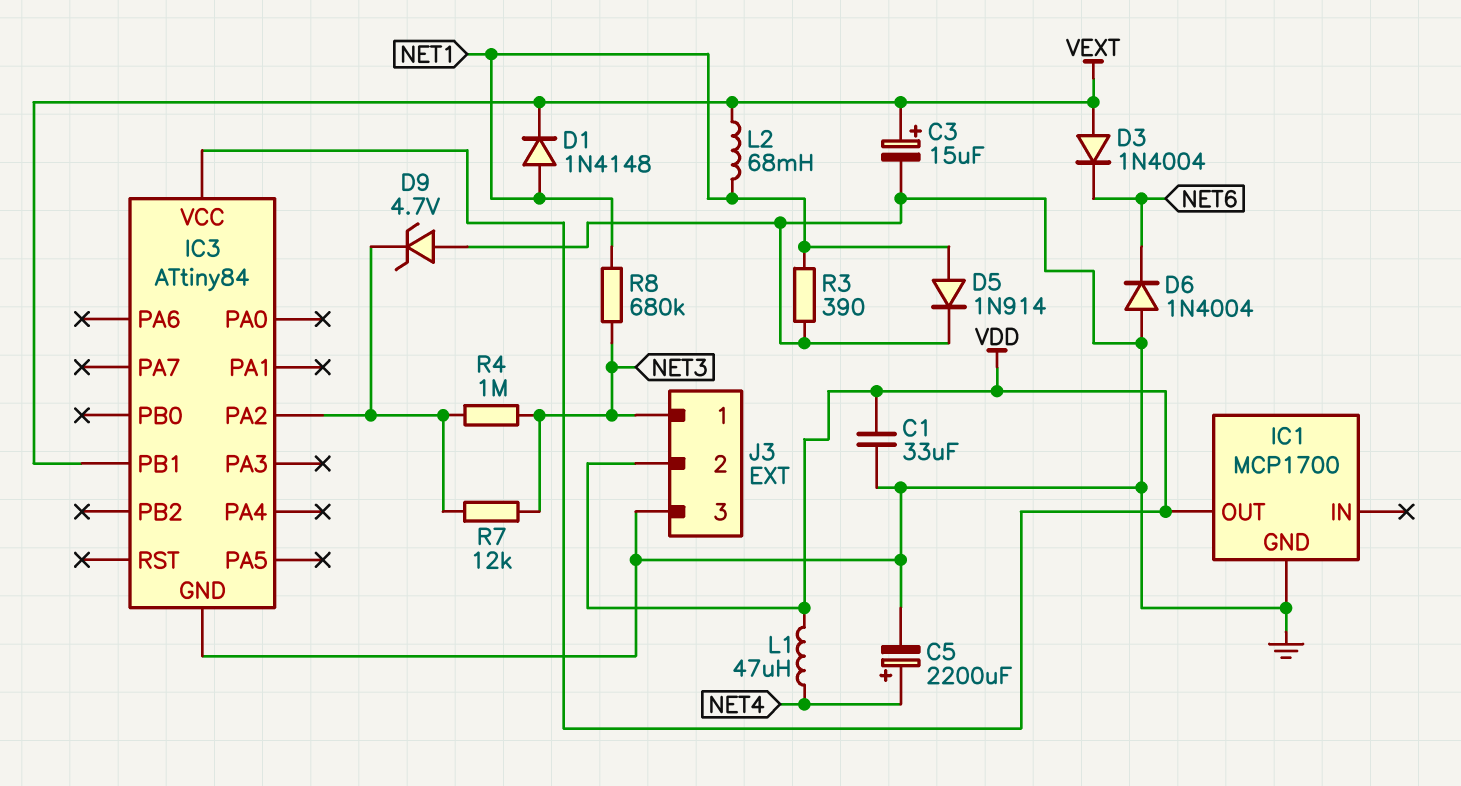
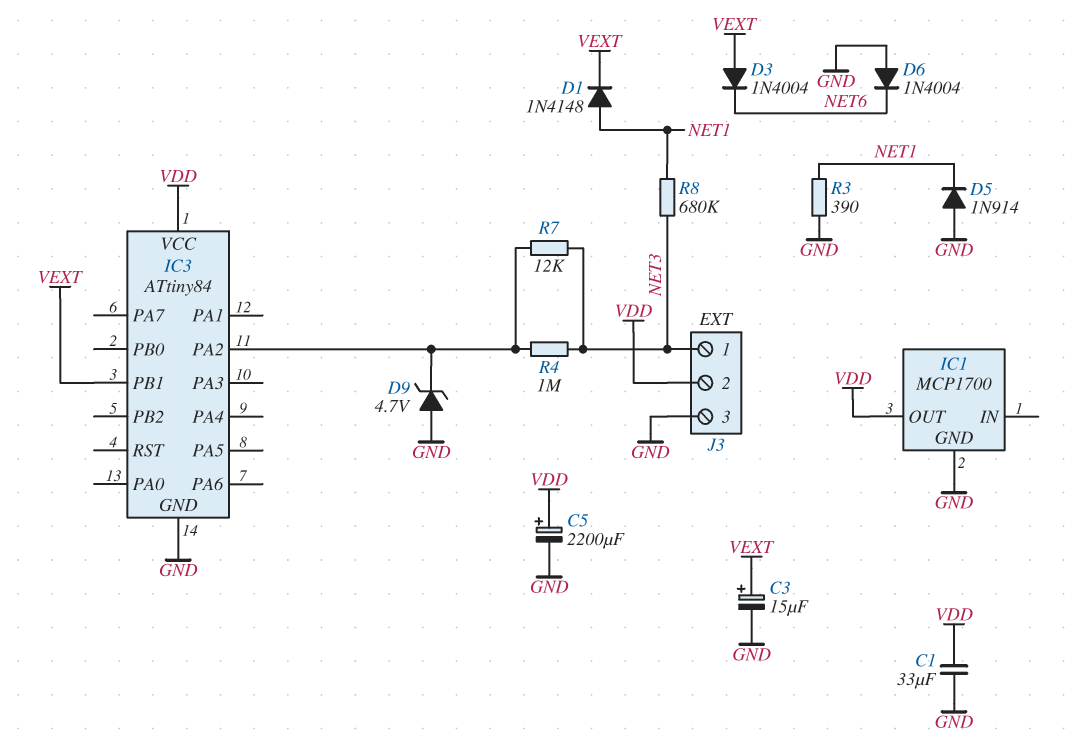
C5: 2200uF (plus NET4, minus GND) -> 2200uF (plus VDD, minus GND)
D5: diode 1N914 (A NET1, K GND) -> diode 1N914 (A GND, K NET1)
L1: 47uH (NET4, VDD) -> none
L2: 68mH (NET1, VEXT) -> none

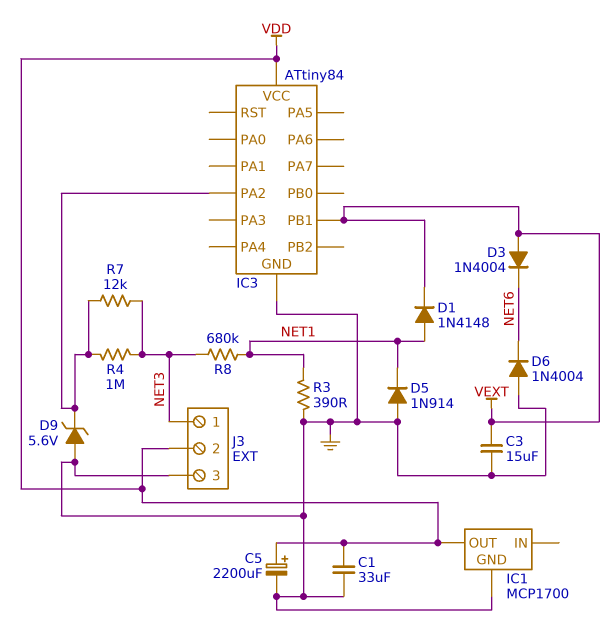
C3: 15uF (plus VEXT, minus GND) -> 15uF (GND, VEXT)
D9: zener 4.7V (A GND, K IC3/PA2) -> zener 5.6V (A GND, K IC3/PA2)

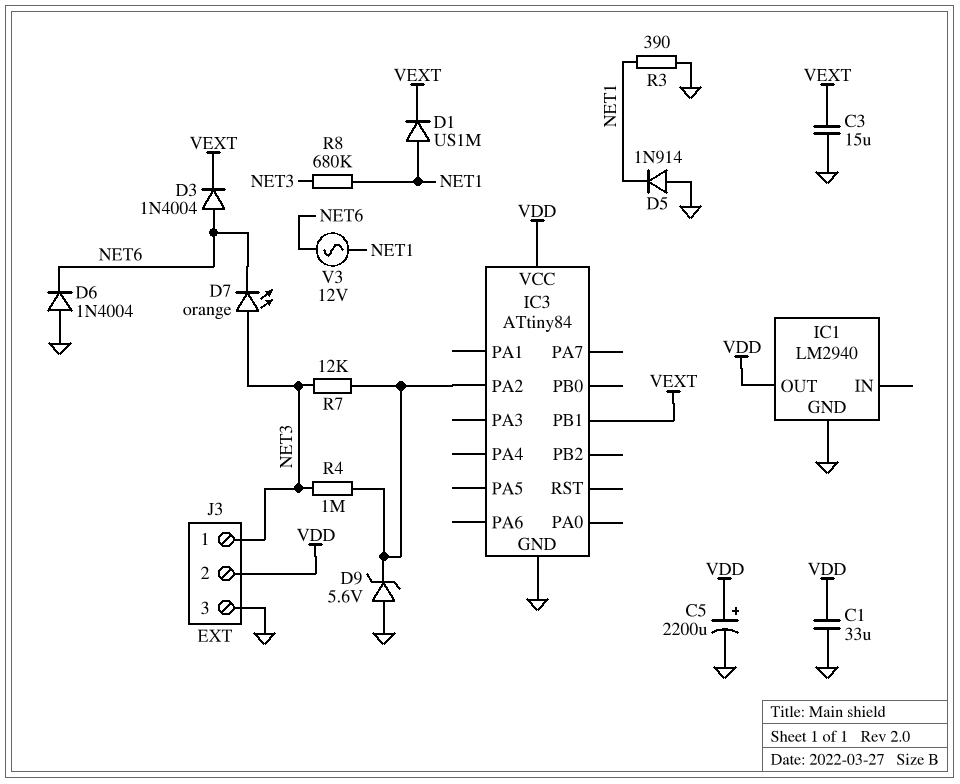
D1: diode 1N4148 (A NET1, K VEXT) -> diode US1M (A NET1, K VEXT)
D3: diode 1N4004 (A VEXT, K NET6) -> diode 1N4004 (A NET6, K VEXT)
D7: none -> LED orange (A NET3, K NET6)
IC1: MCP1700 -> LM2940
V3: none -> AC 12V (NET1, NET6)

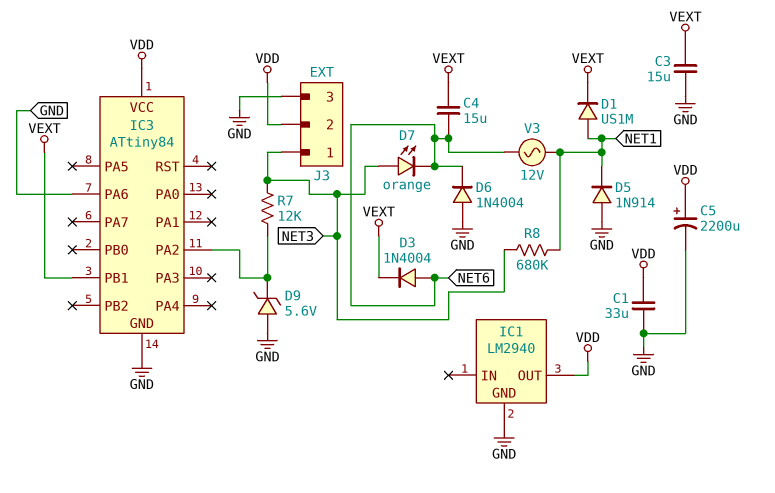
C4: none -> 15uF (NET6, VEXT)
IC3 pin PA6: none -> GND
R3: 390 (GND, NET1) -> none
R4: 1M (IC3/PA2, NET3) -> none

